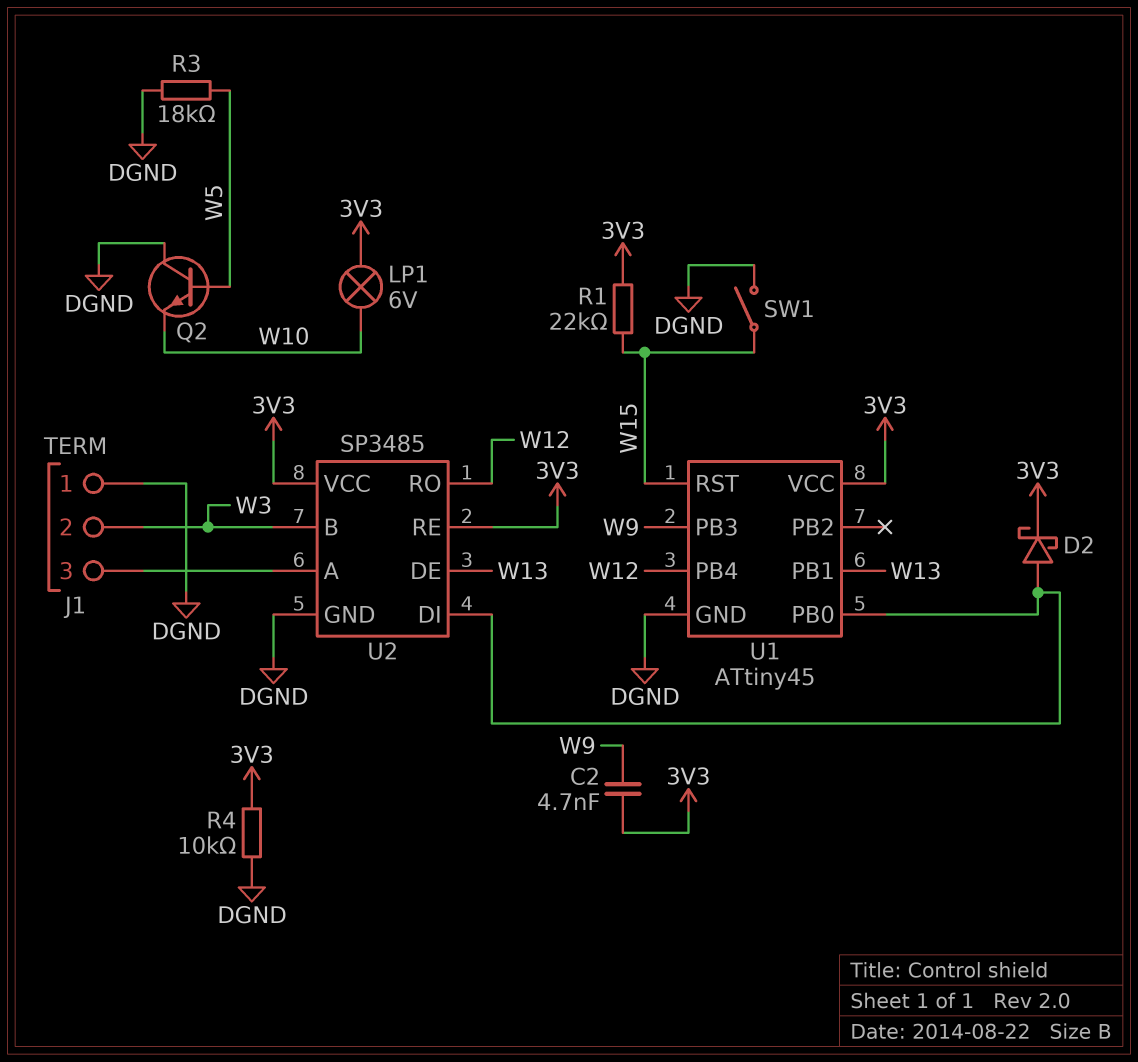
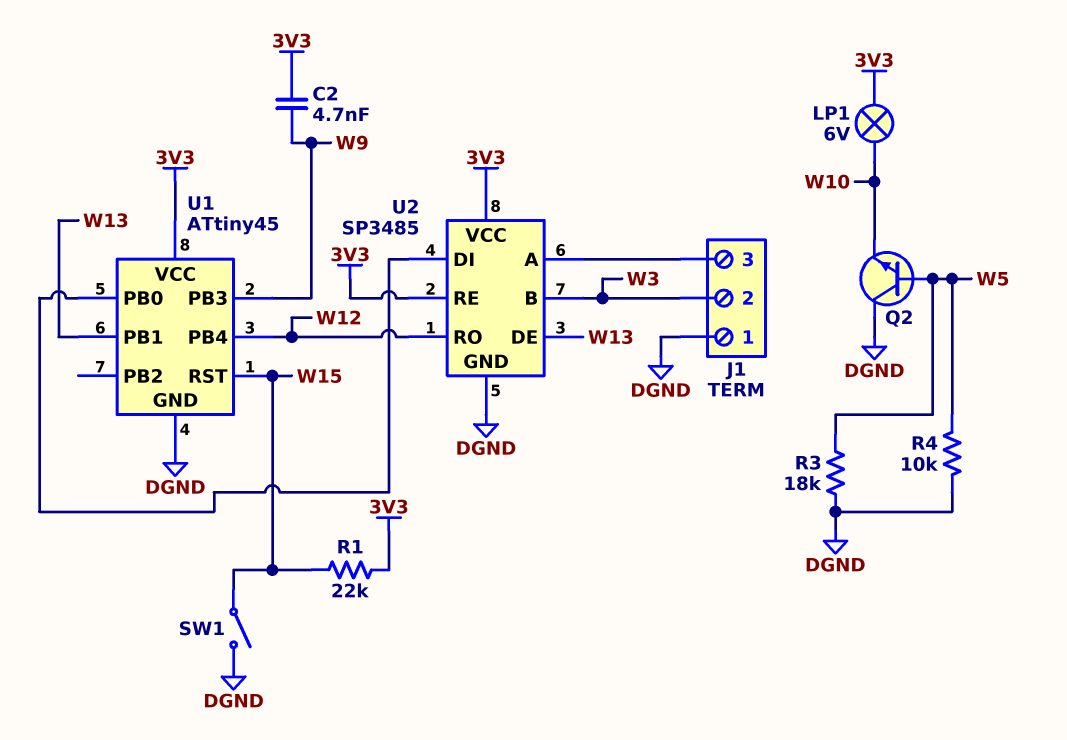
D2: schottky (A U1/PB0, K 3V3) -> none
R4: 10k (3V3, DGND) -> 10k (DGND, W5)

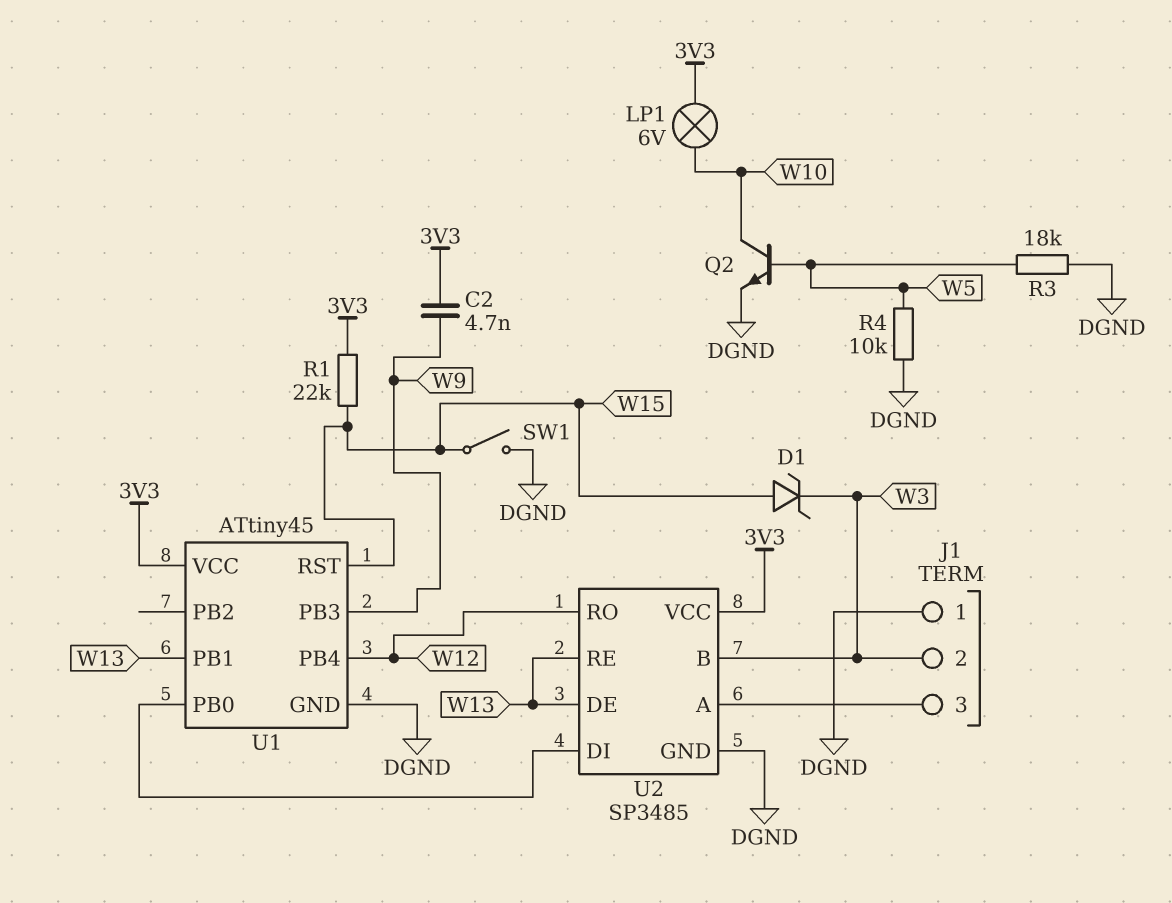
D1: none -> zener (A W15, K W3)
Q2: NPN (B W5, C DGND, E W10) -> NPN (B W5, C W10, E DGND)
U2 pin RE: 3V3 -> W13

